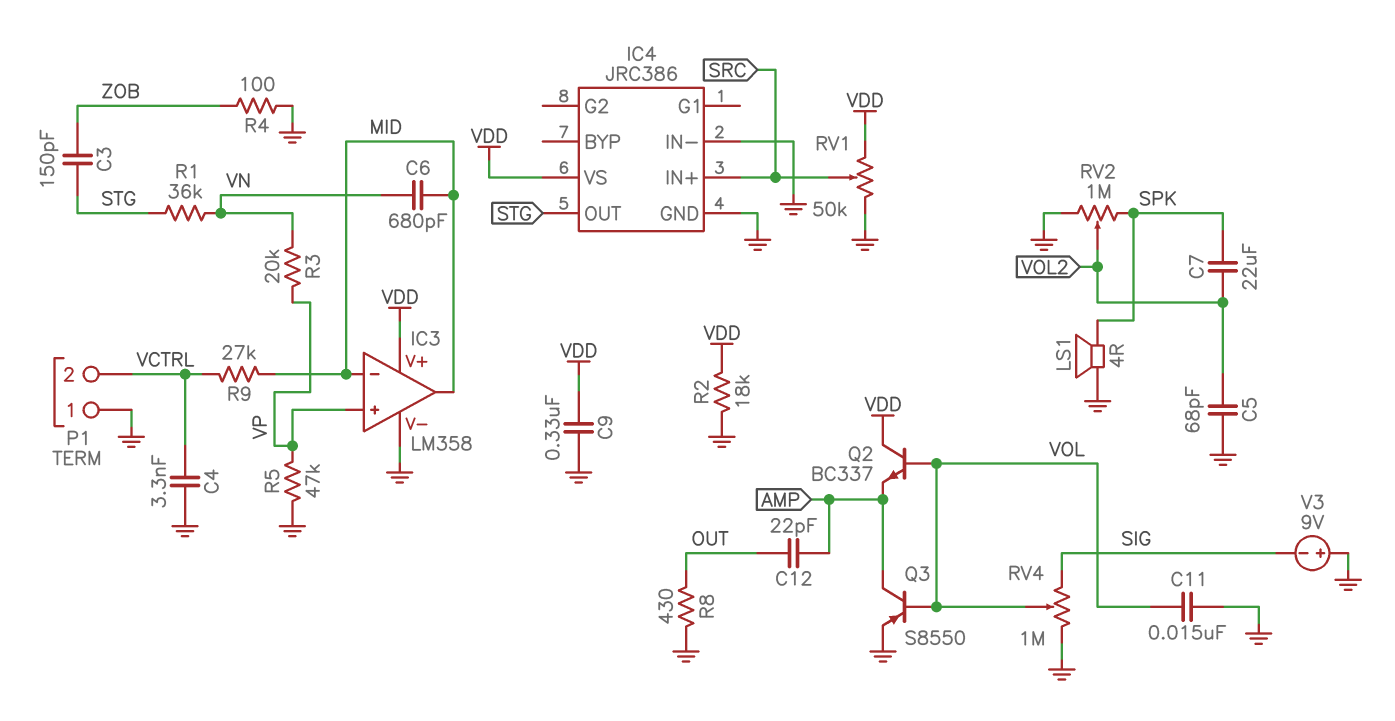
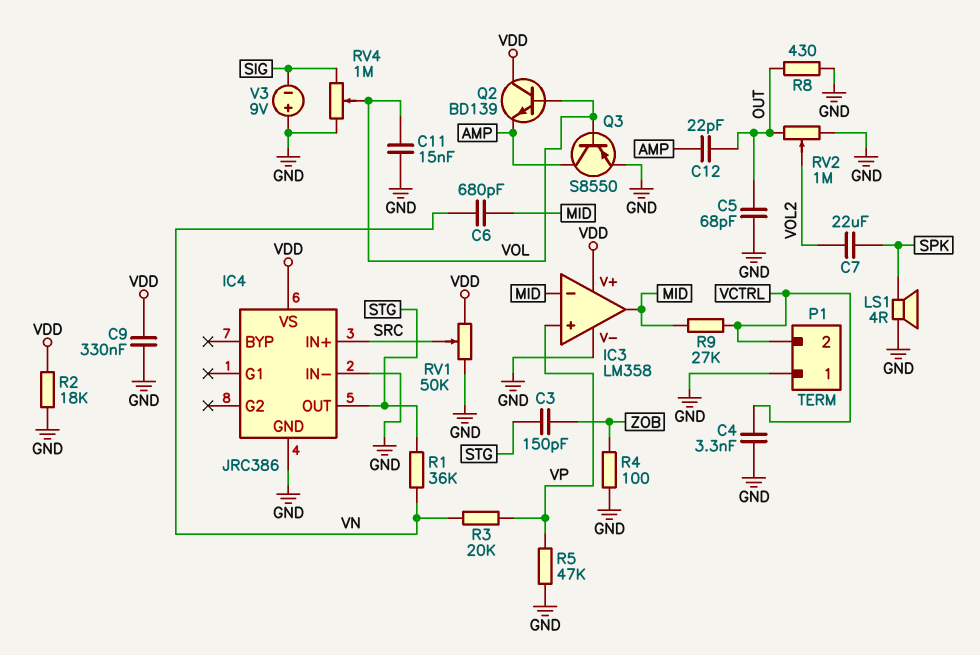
C5: 68pF (GND, VOL2) -> 68pF (GND, OUT)
Q2: NPN BC337 (B VOL, C VDD, E AMP) -> NPN BD139 (B VOL, C VDD, E AMP)
RV2: 1M (GND, SPK, wiper VOL2) -> 1M (GND, OUT, wiper VOL2)

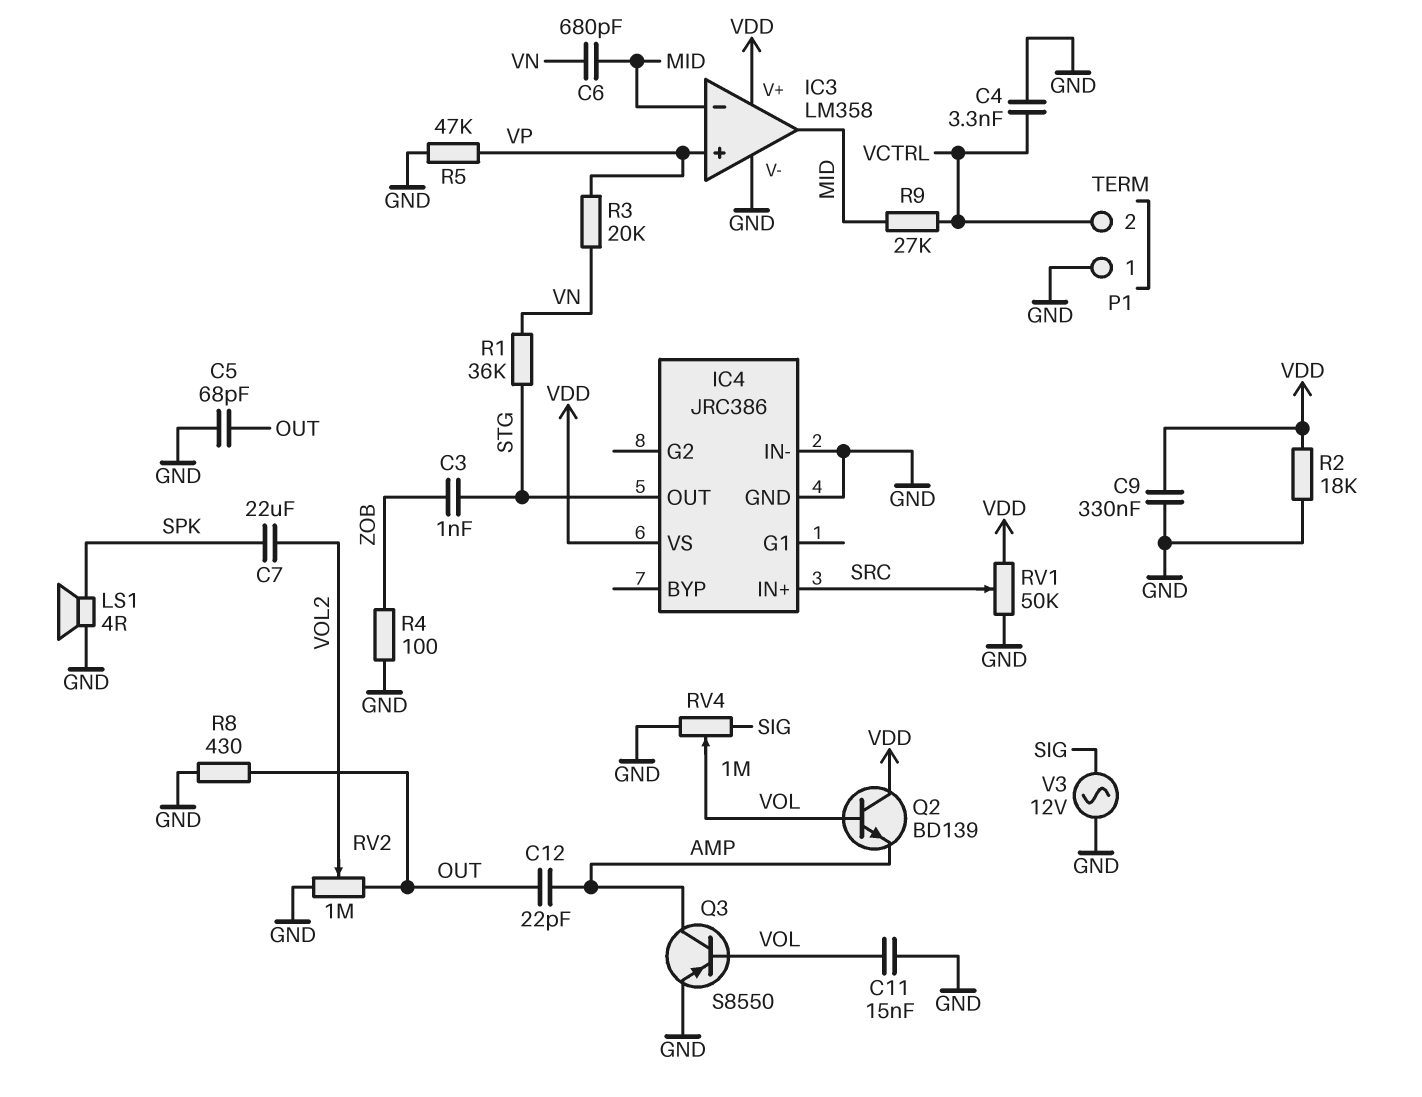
C3: 150pF (STG, ZOB) -> 1nF (STG, ZOB)
V3: 9V (plus GND, minus SIG) -> AC 12V (GND, SIG)

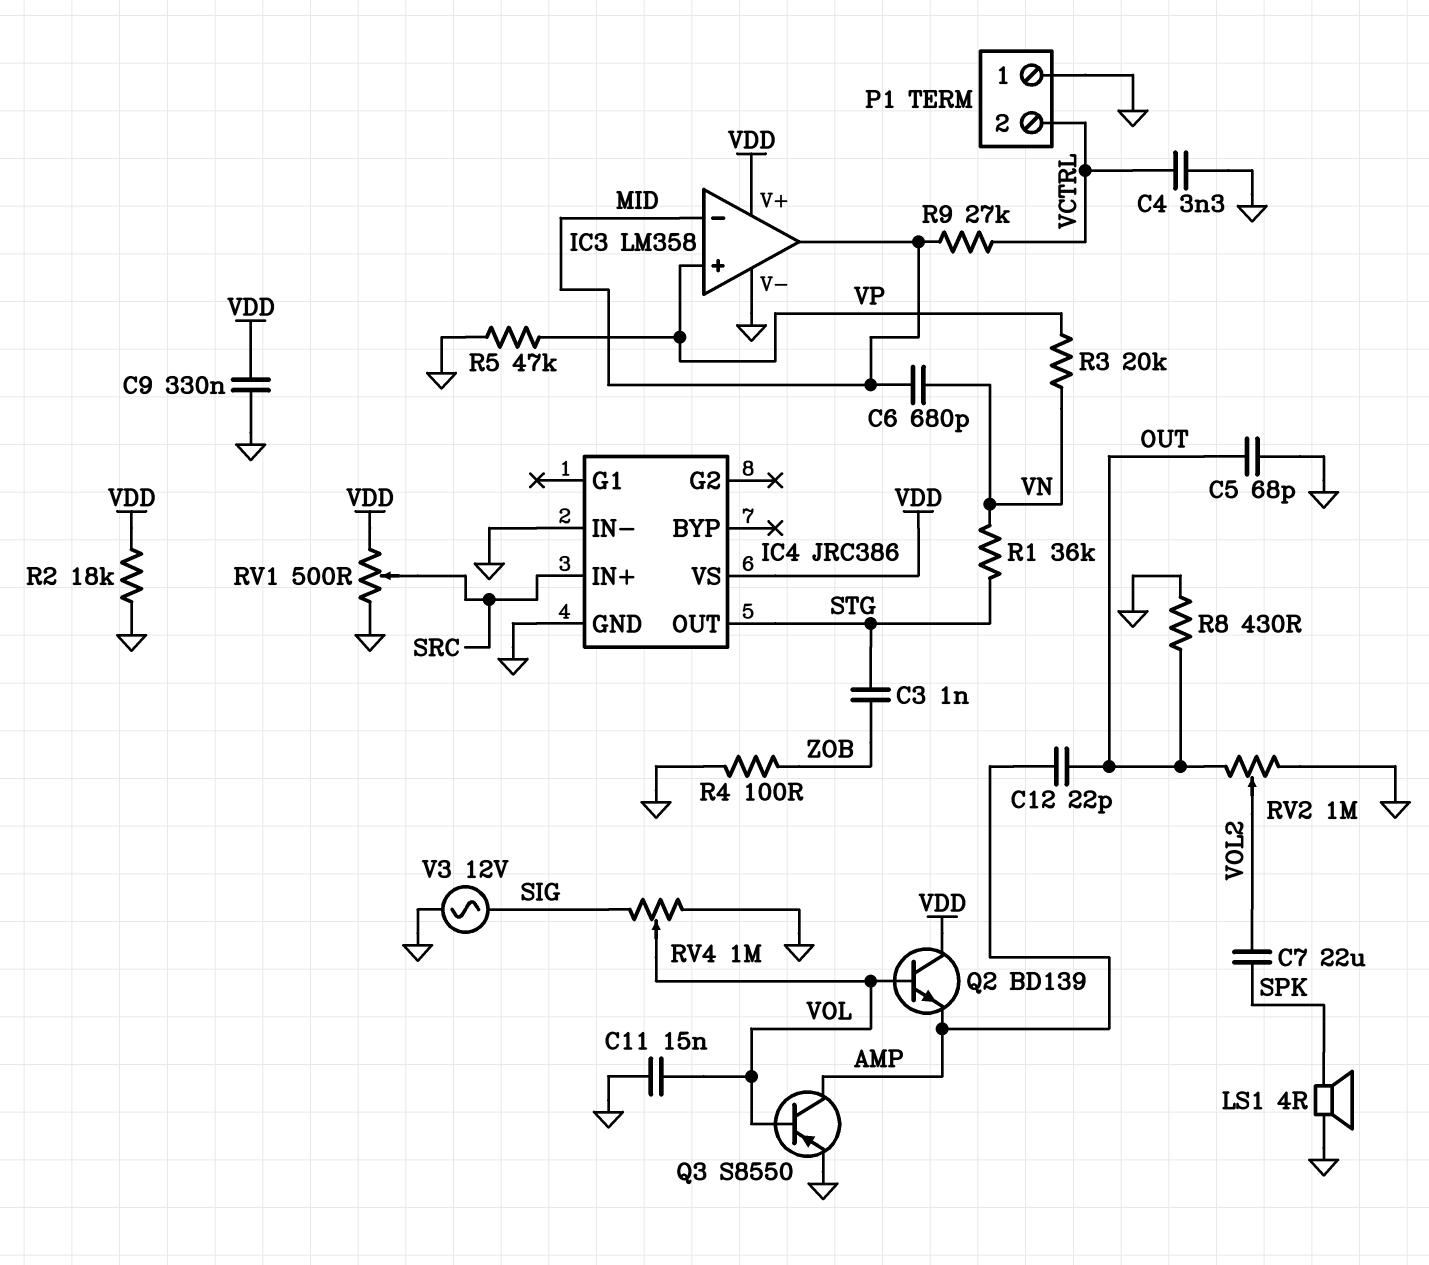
RV1: 50k (GND, VDD, wiper SRC) -> 500 (GND, VDD, wiper SRC)

